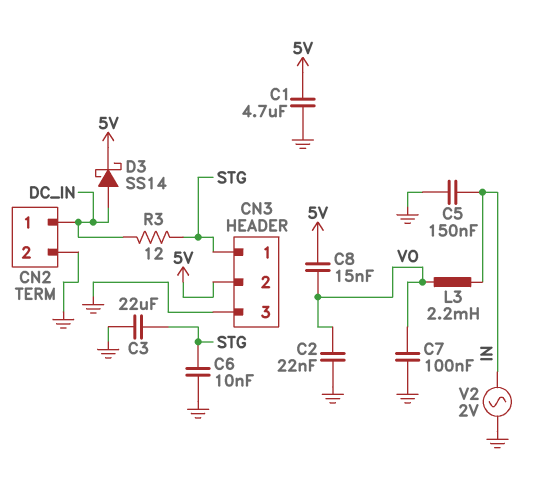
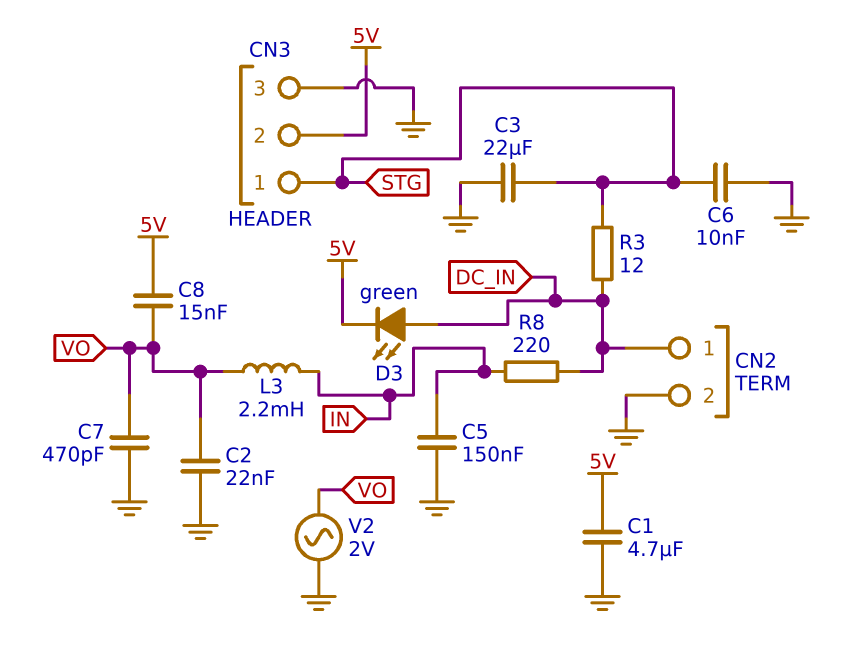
C7: 100nF (GND, VO) -> 470pF (GND, VO)
D3: schottky SS14 (A DC_IN, K 5V) -> LED green (A DC_IN, K 5V)
R8: none -> 220 (DC_IN, IN)
V2: AC 2V (GND, IN) -> AC 2V (GND, VO)

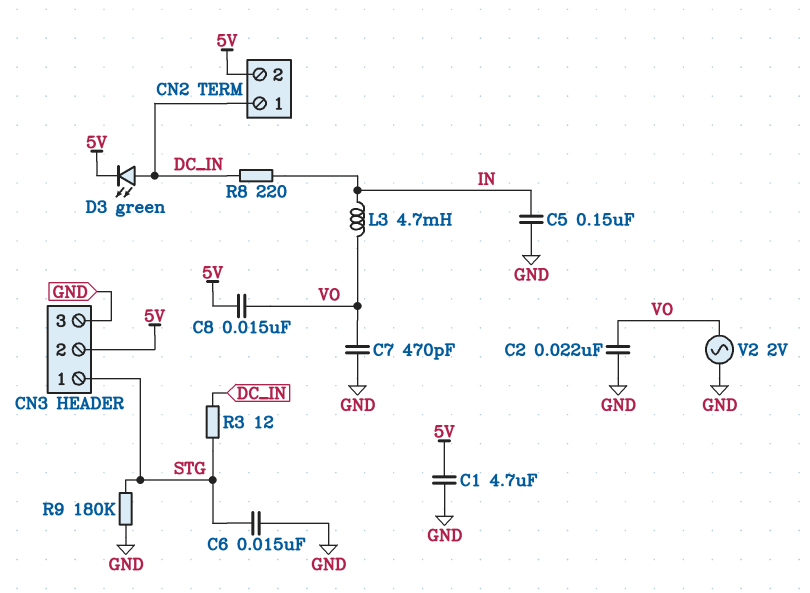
C3: 22uF (GND, STG) -> none
C6: 10nF (GND, STG) -> 15nF (GND, STG)
CN2 pin 2: GND -> 5V
L3: 2.2mH (IN, VO) -> 4.7mH (IN, VO)
R9: none -> 180k (GND, STG)

